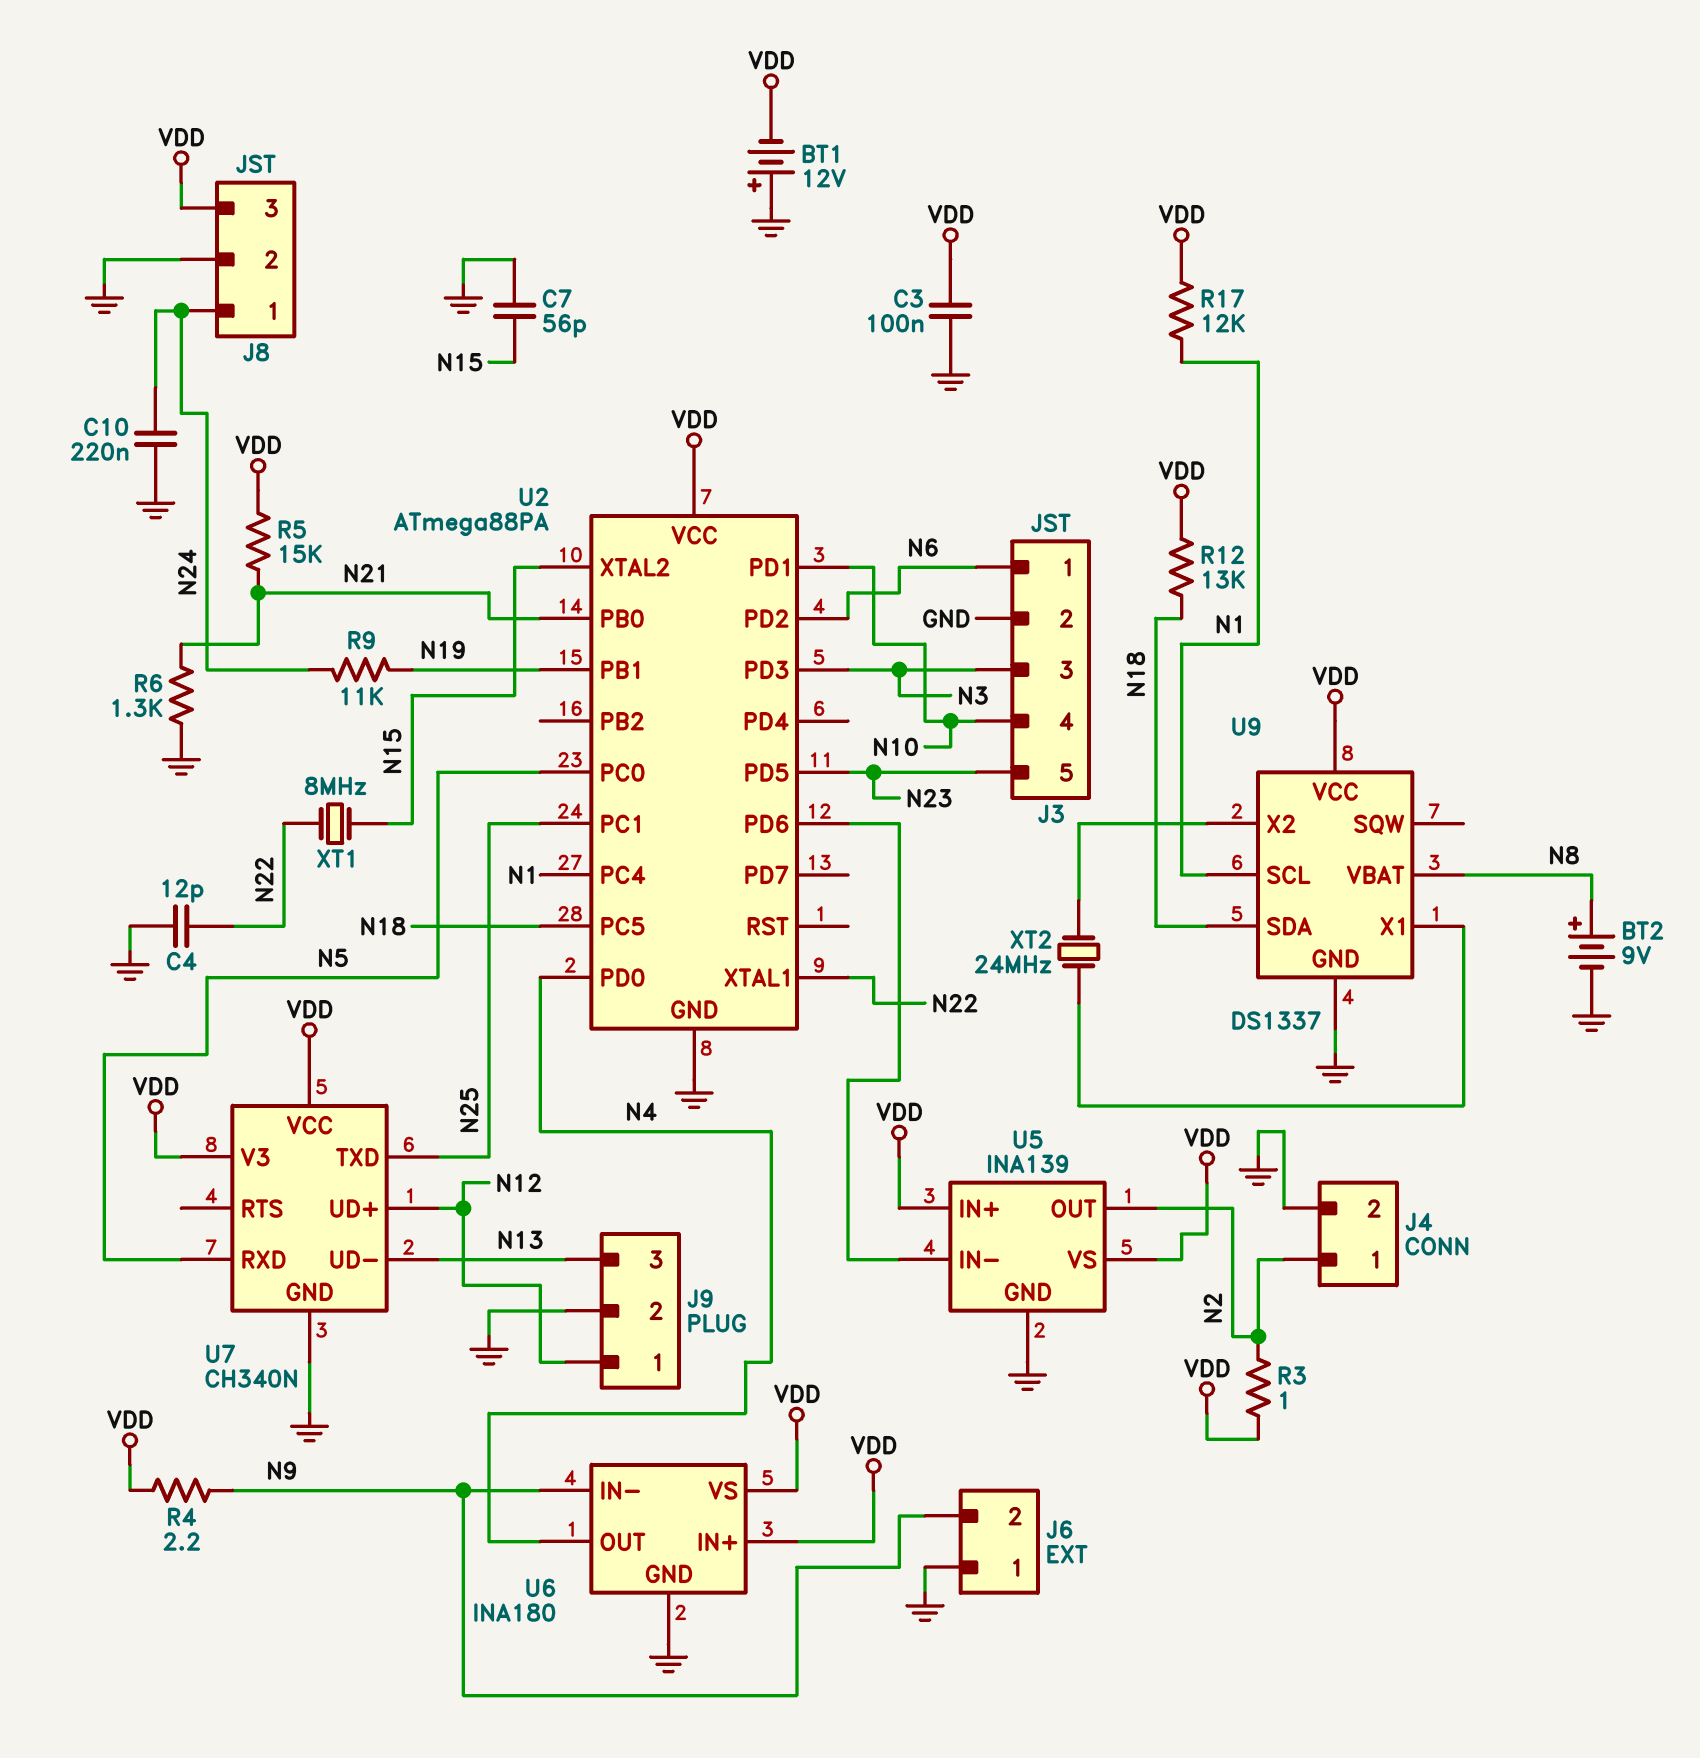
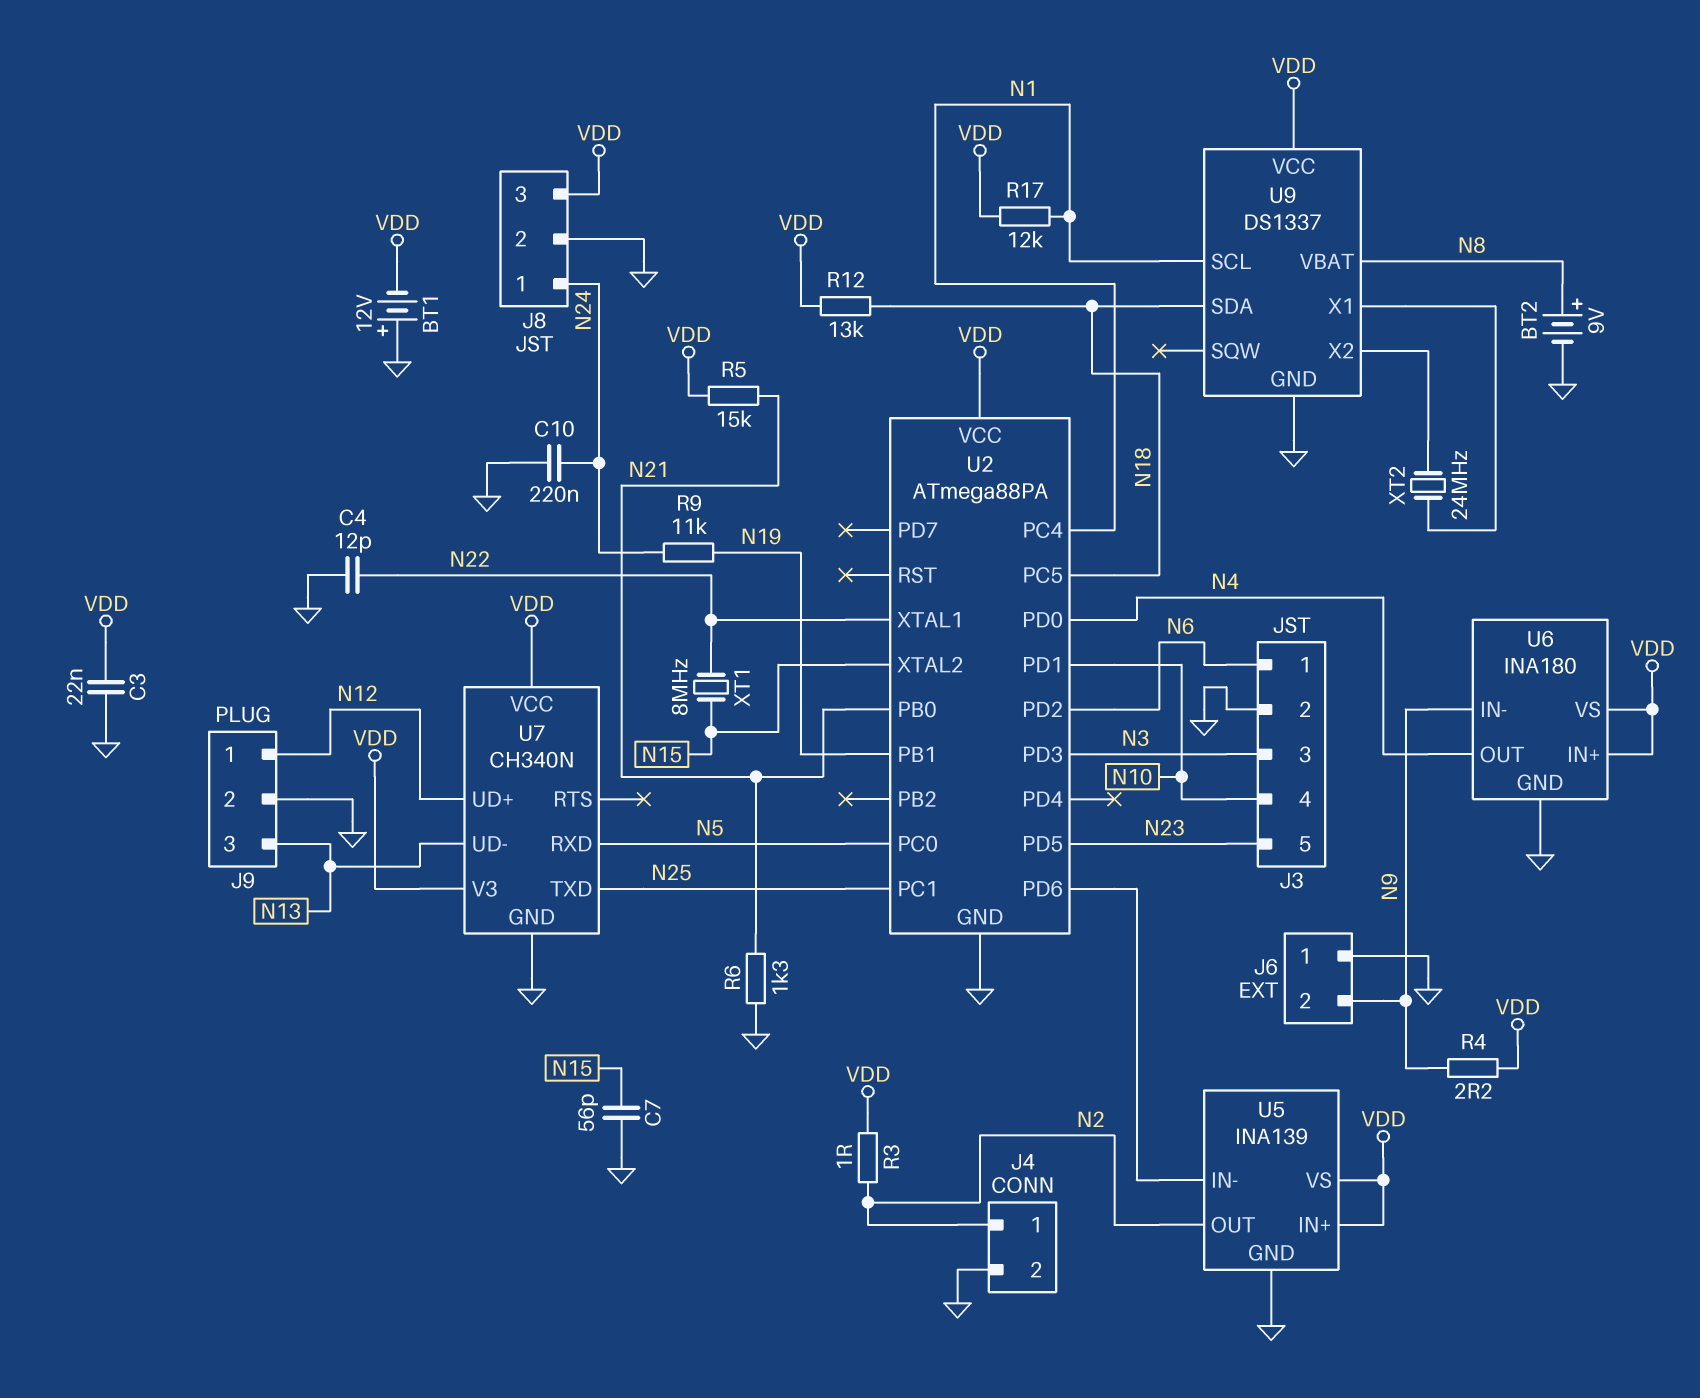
C3: 100nF (GND, VDD) -> 22nF (GND, VDD)

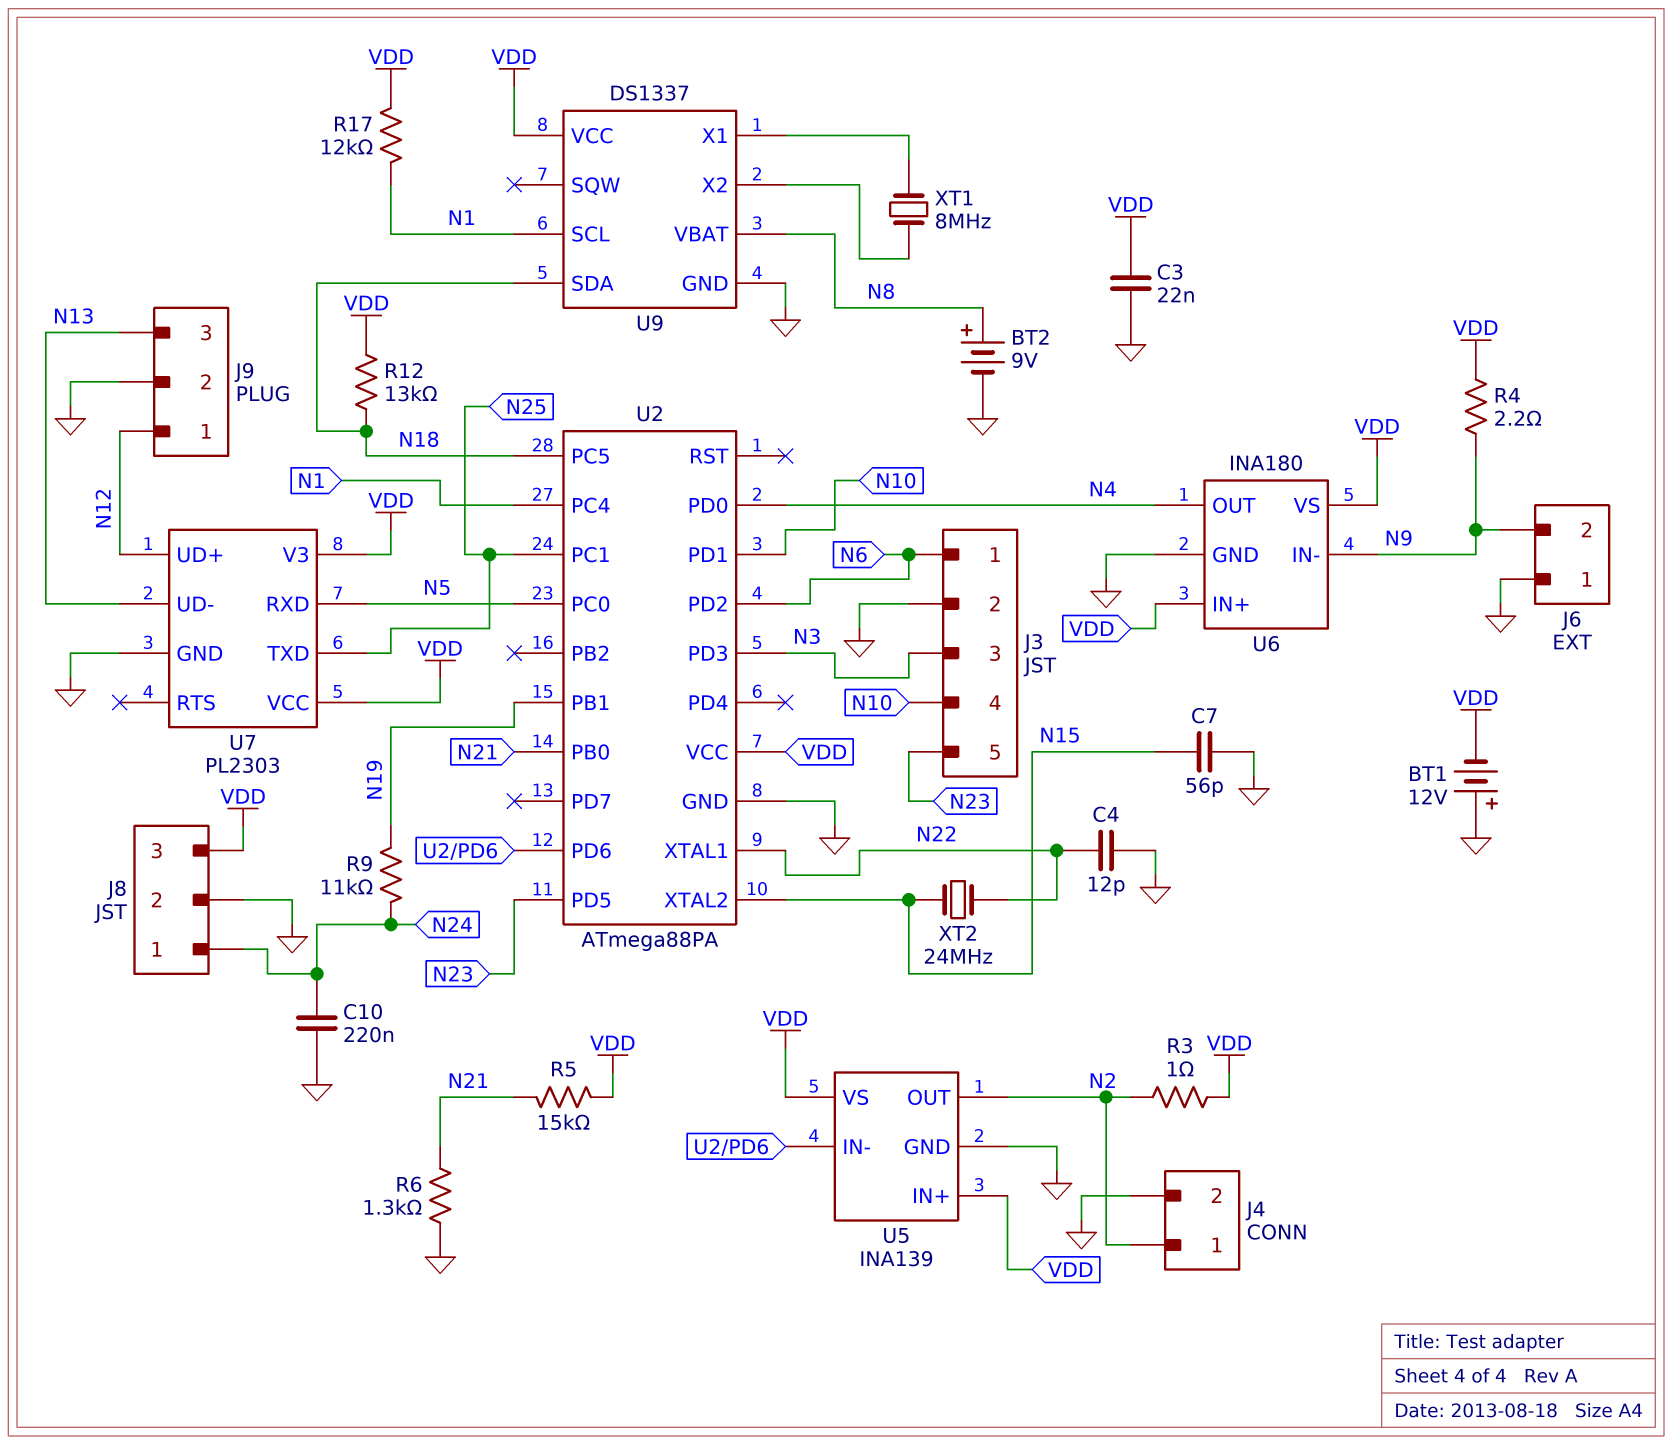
U7: CH340N -> PL2303
XT1: 8MHz (N15, N22) -> 8MHz (U9/X1, U9/X2)
XT2: 24MHz (U9/X1, U9/X2) -> 24MHz (N15, N22)

